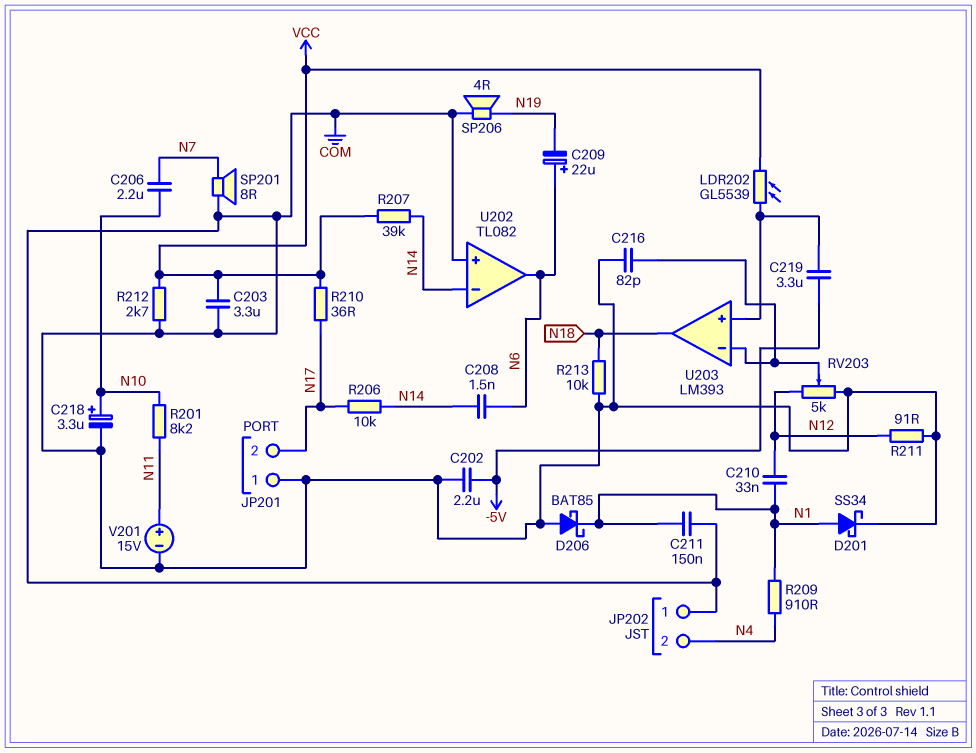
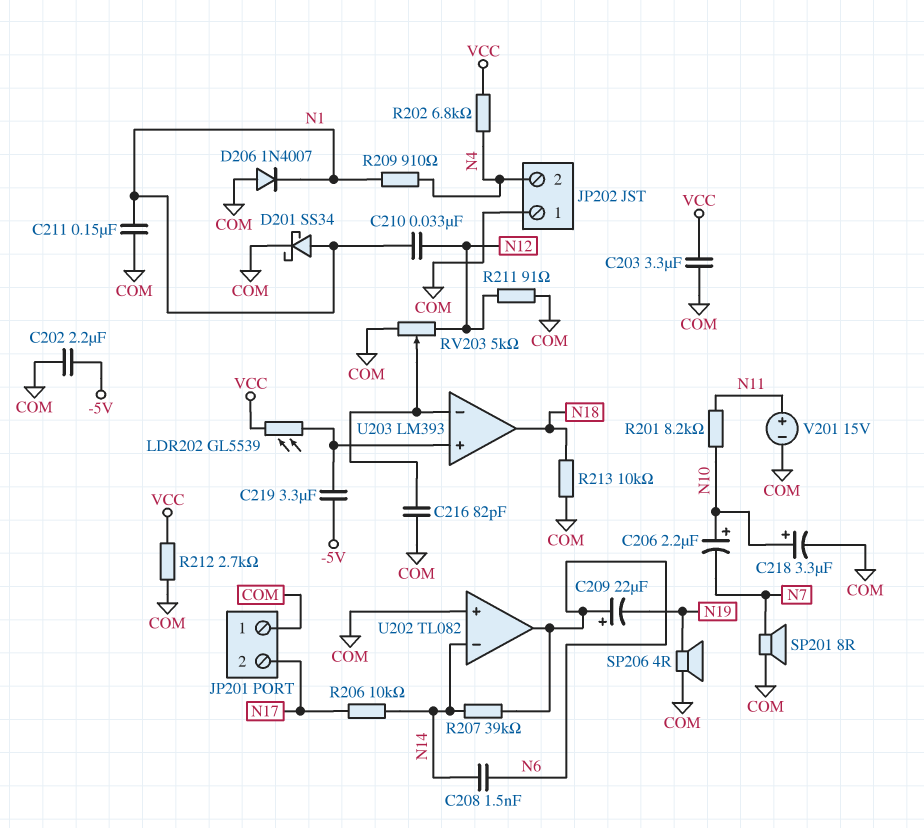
C206: 2.2uF (N7, N10) -> 2.2uF (plus N10, minus N7)
D206: schottky BAT85 (A COM, K N1) -> diode 1N4007 (A COM, K N1)
R202: none -> 6.8k (N4, VCC)
R207: 39k (N14, VCC) -> 39k (N6, N14)
R210: 36 (N17, VCC) -> none

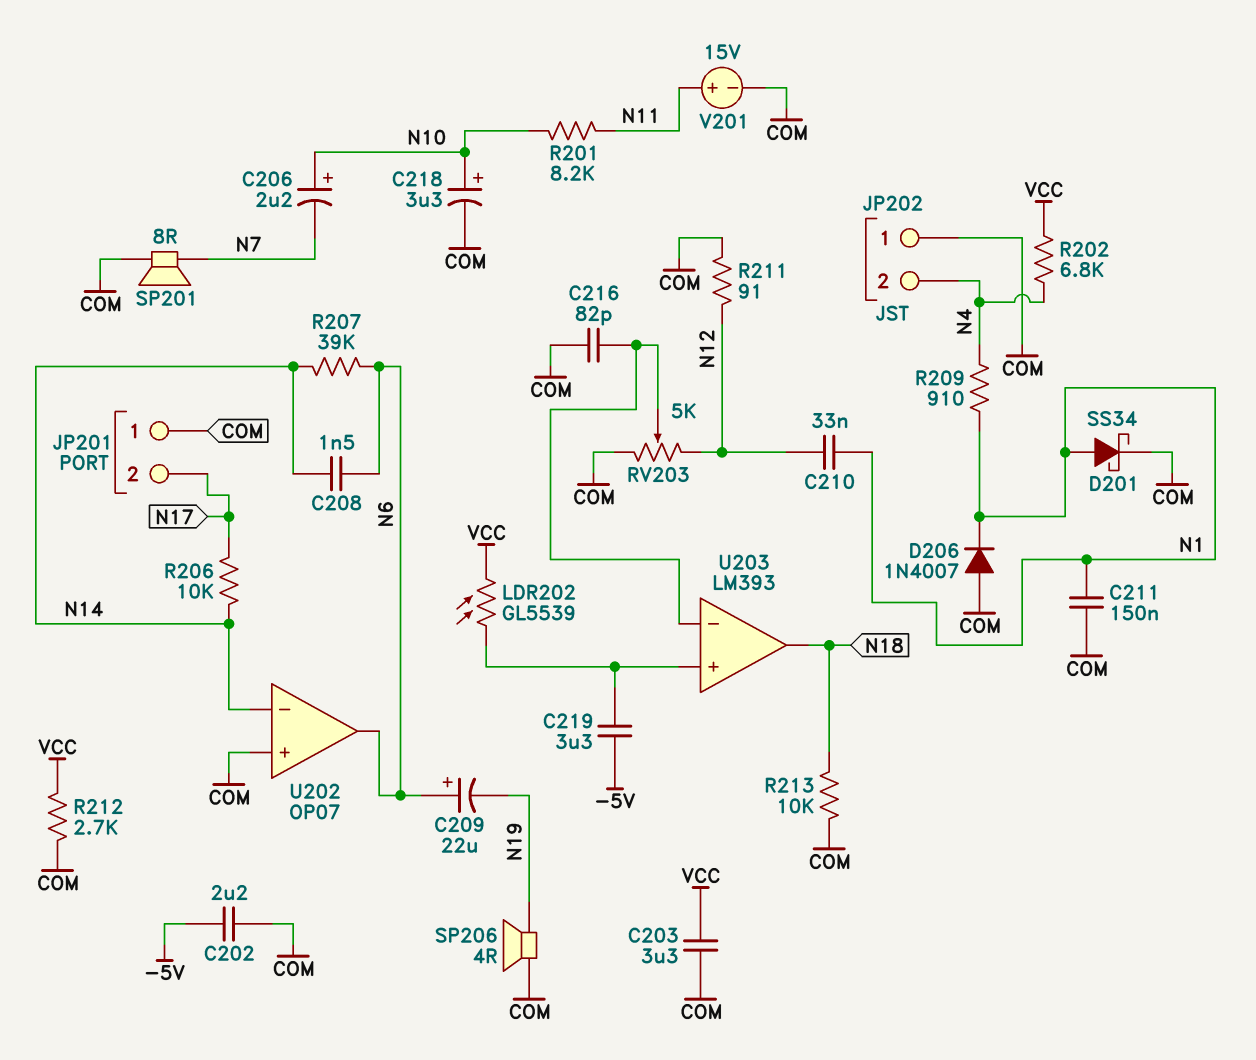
U202: TL082 -> OP07

